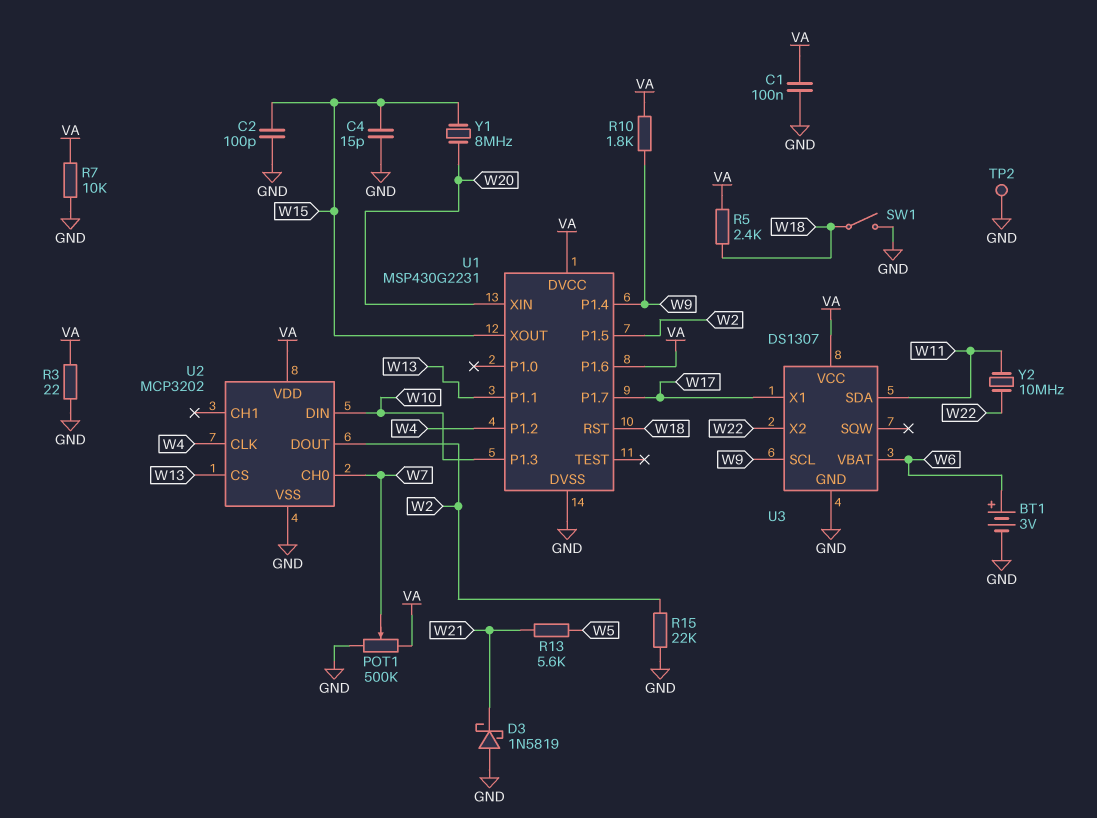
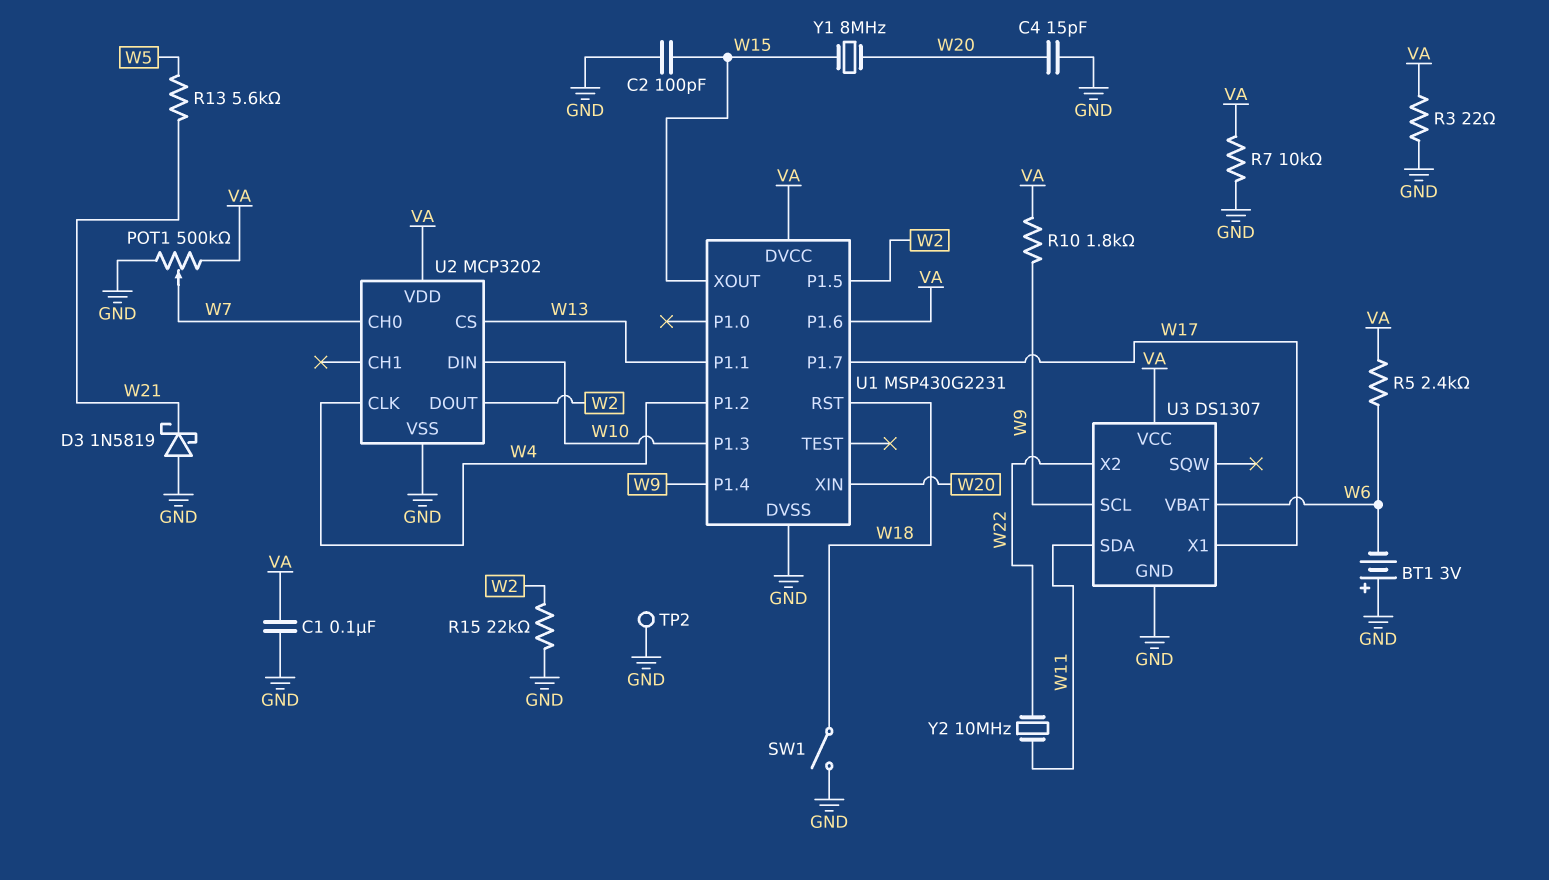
BT1: 3V (plus W6, minus GND) -> 3V (plus GND, minus W6)
C4: 15pF (GND, W15) -> 15pF (GND, W20)
R5: 2.4k (VA, W18) -> 2.4k (VA, W6)

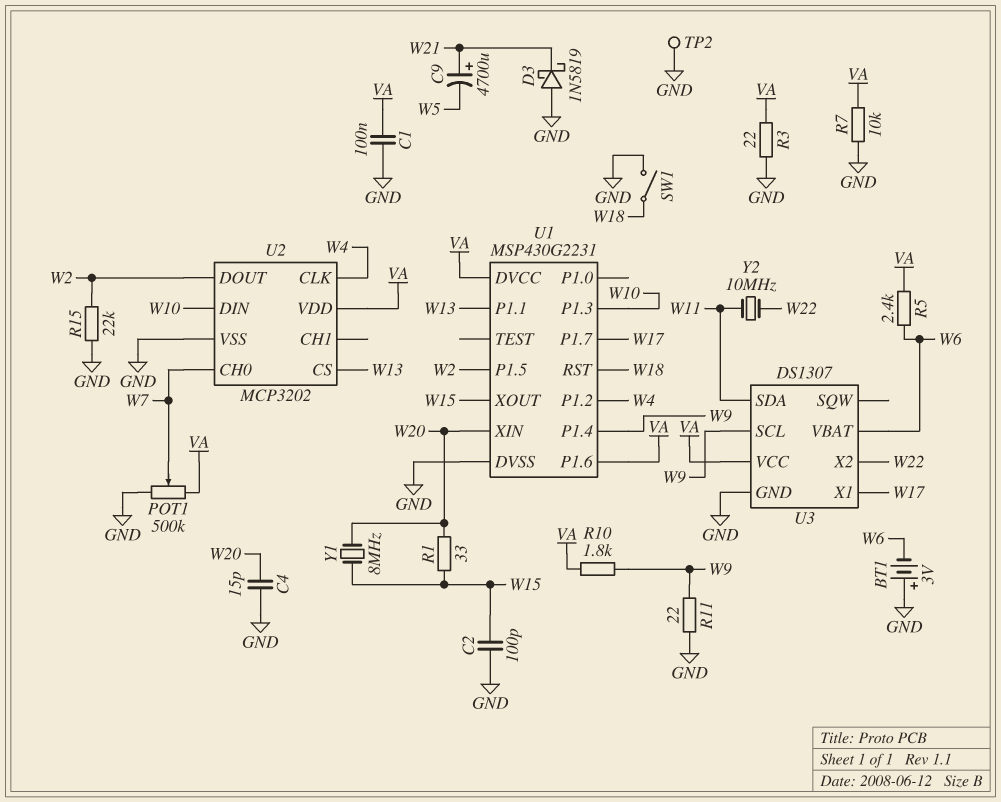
C9: none -> 4700uF (plus W21, minus W5)
R1: none -> 33 (W15, W20)
R11: none -> 22 (GND, W9)
R13: 5.6k (W5, W21) -> none

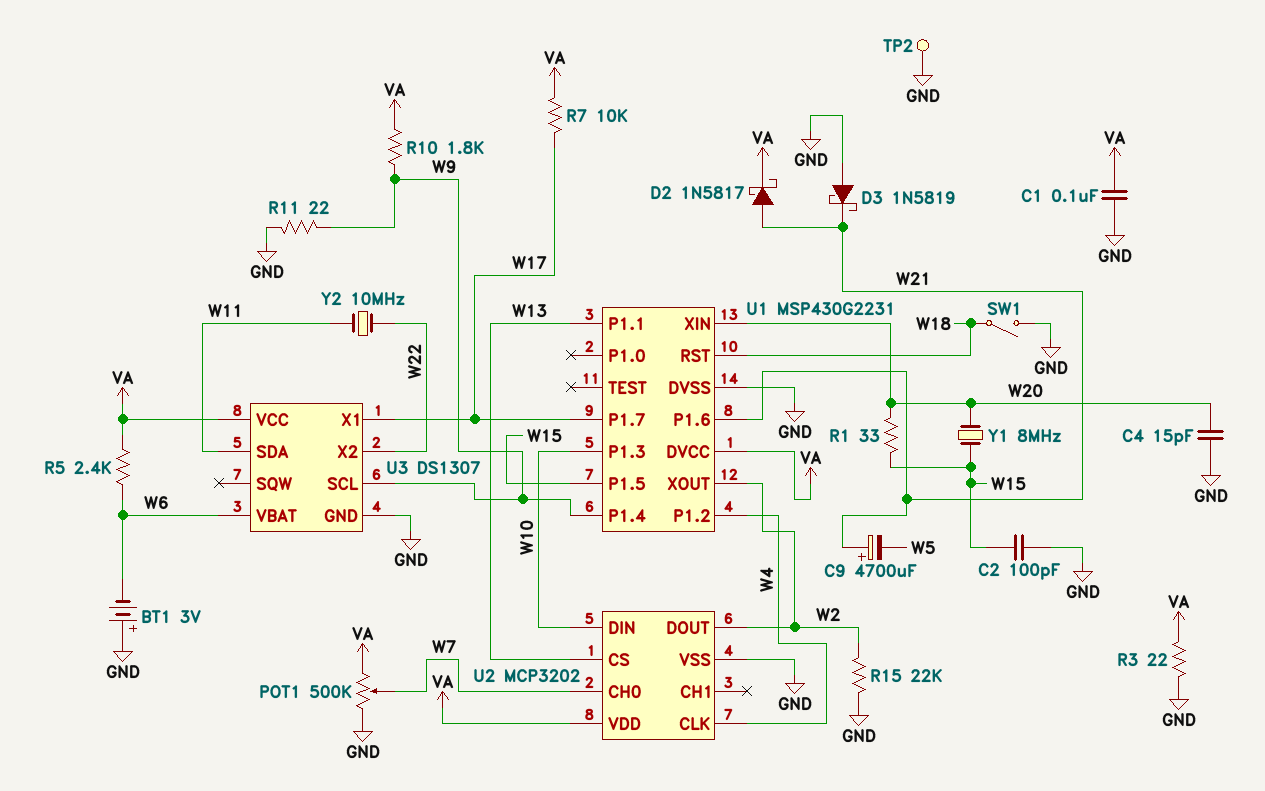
D2: none -> schottky 1N5817 (A W21, K VA)
R7: 10k (GND, VA) -> 10k (VA, W17)
U1 pin P1.5: W2 -> W15
U1 pin P1.6: VA -> W21
U1 pin XOUT: W15 -> W2

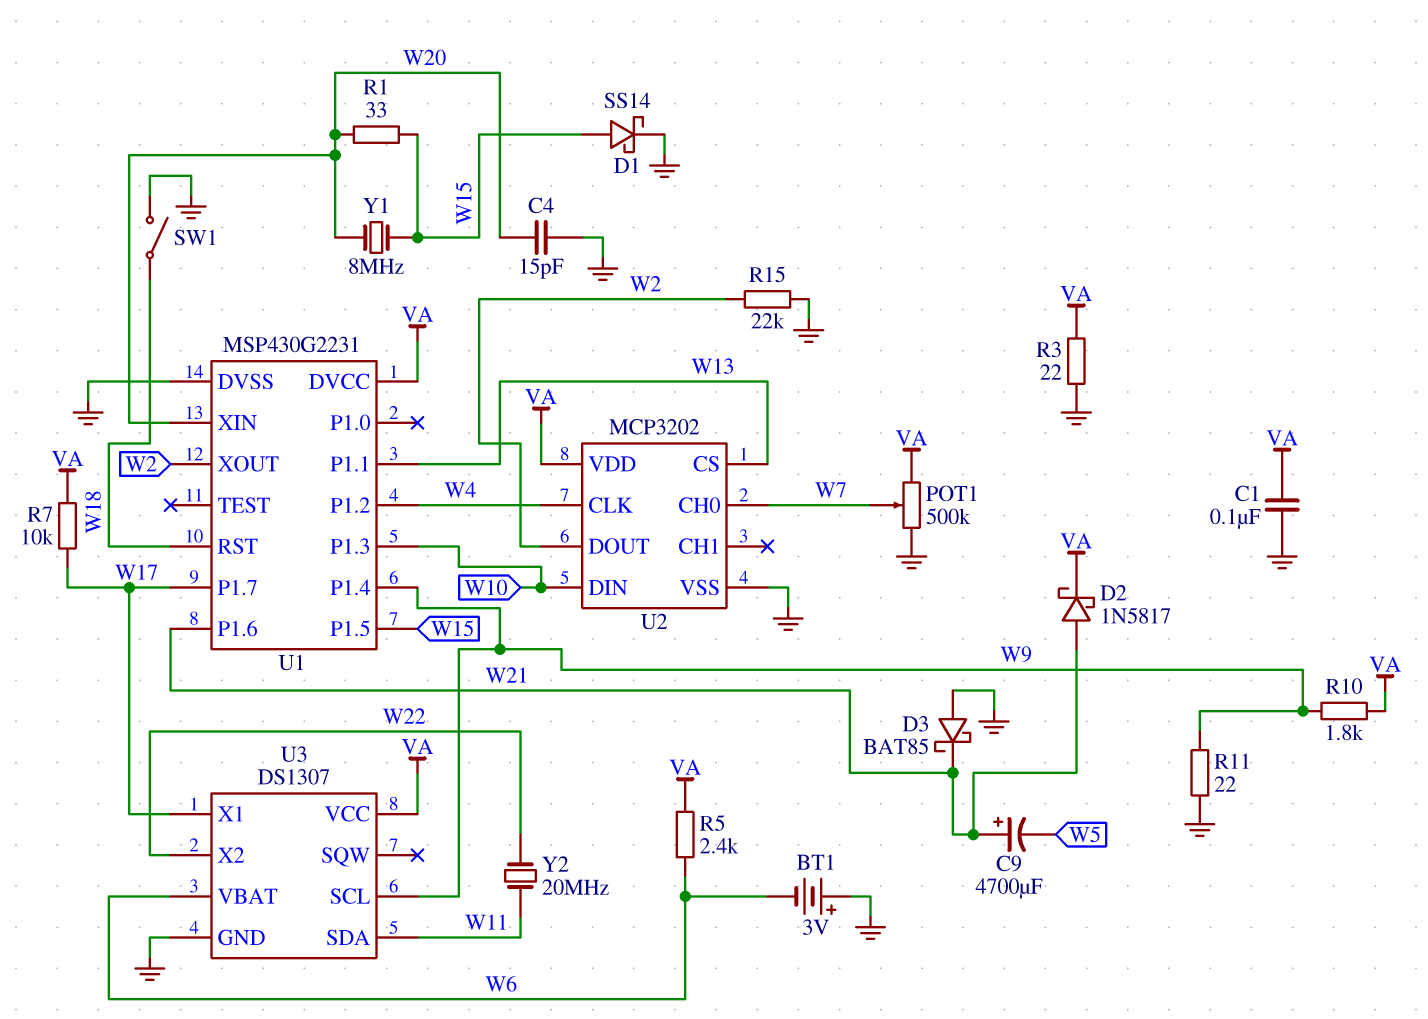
C2: 100pF (GND, W15) -> none
D1: none -> schottky SS14 (A W15, K GND)
D3: schottky 1N5819 (A GND, K W21) -> schottky BAT85 (A GND, K W21)
TP2: test point (GND) -> none
Y2: 10MHz (W11, W22) -> 20MHz (W11, W22)

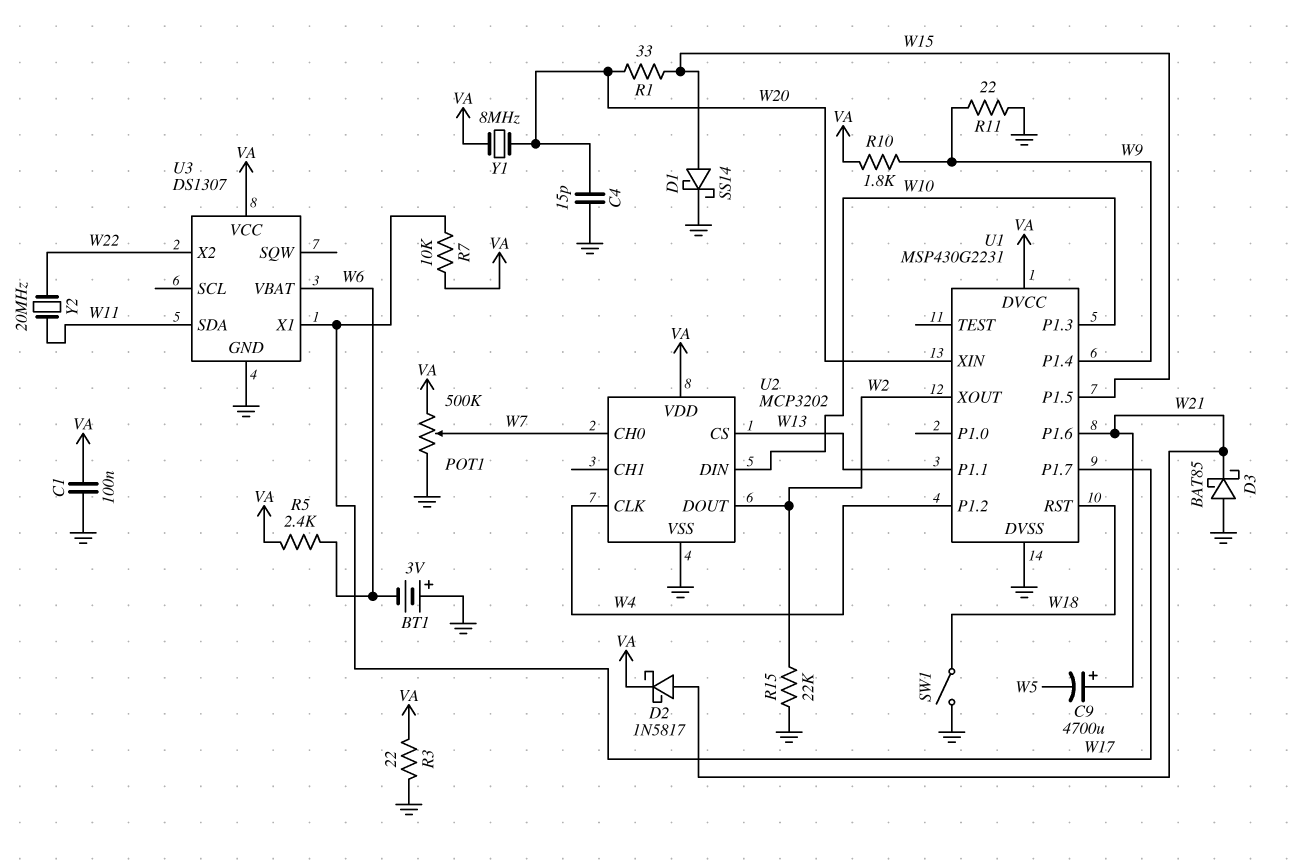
U3 pin SCL: W9 -> none
Y1: 8MHz (W15, W20) -> 8MHz (VA, W20)

